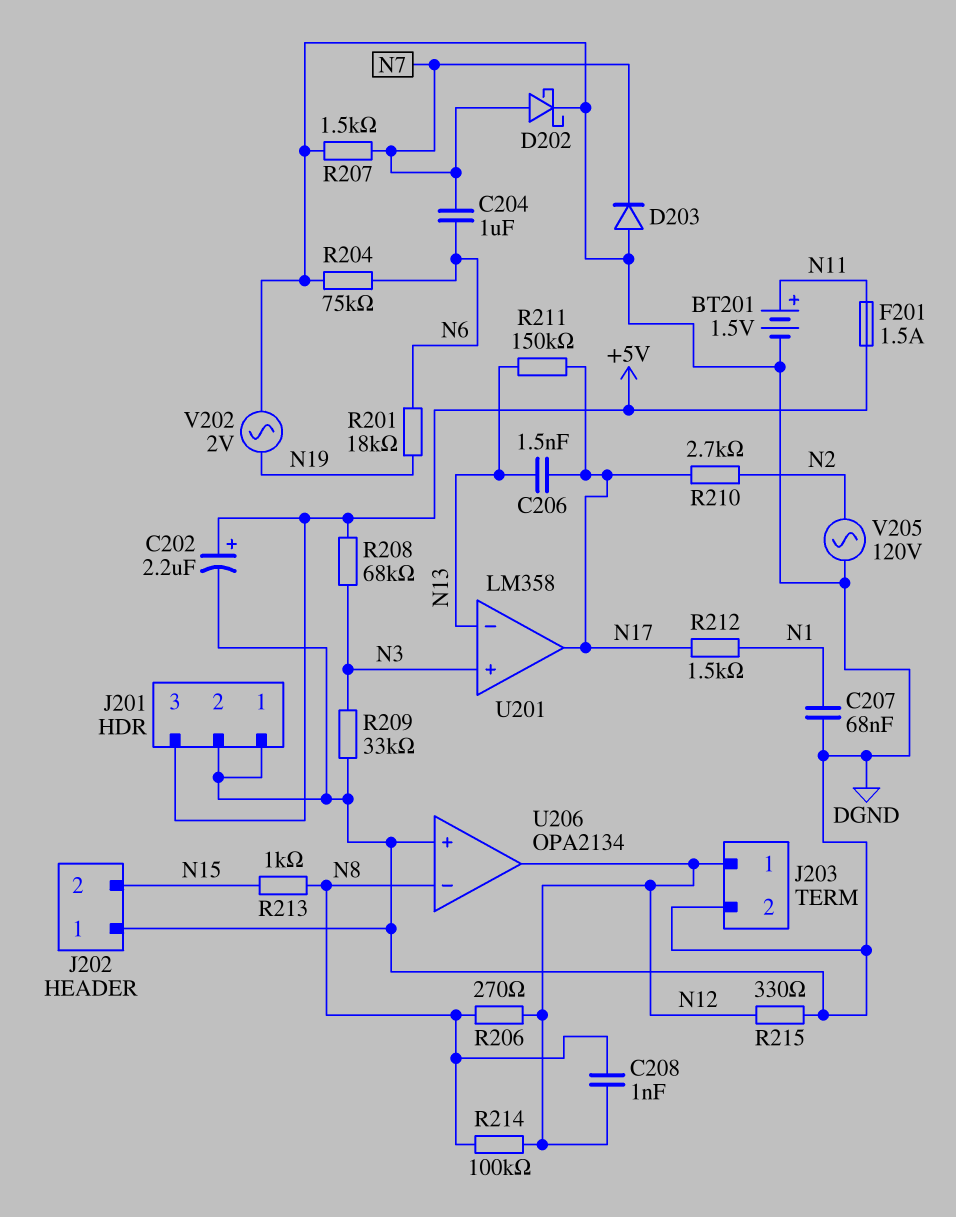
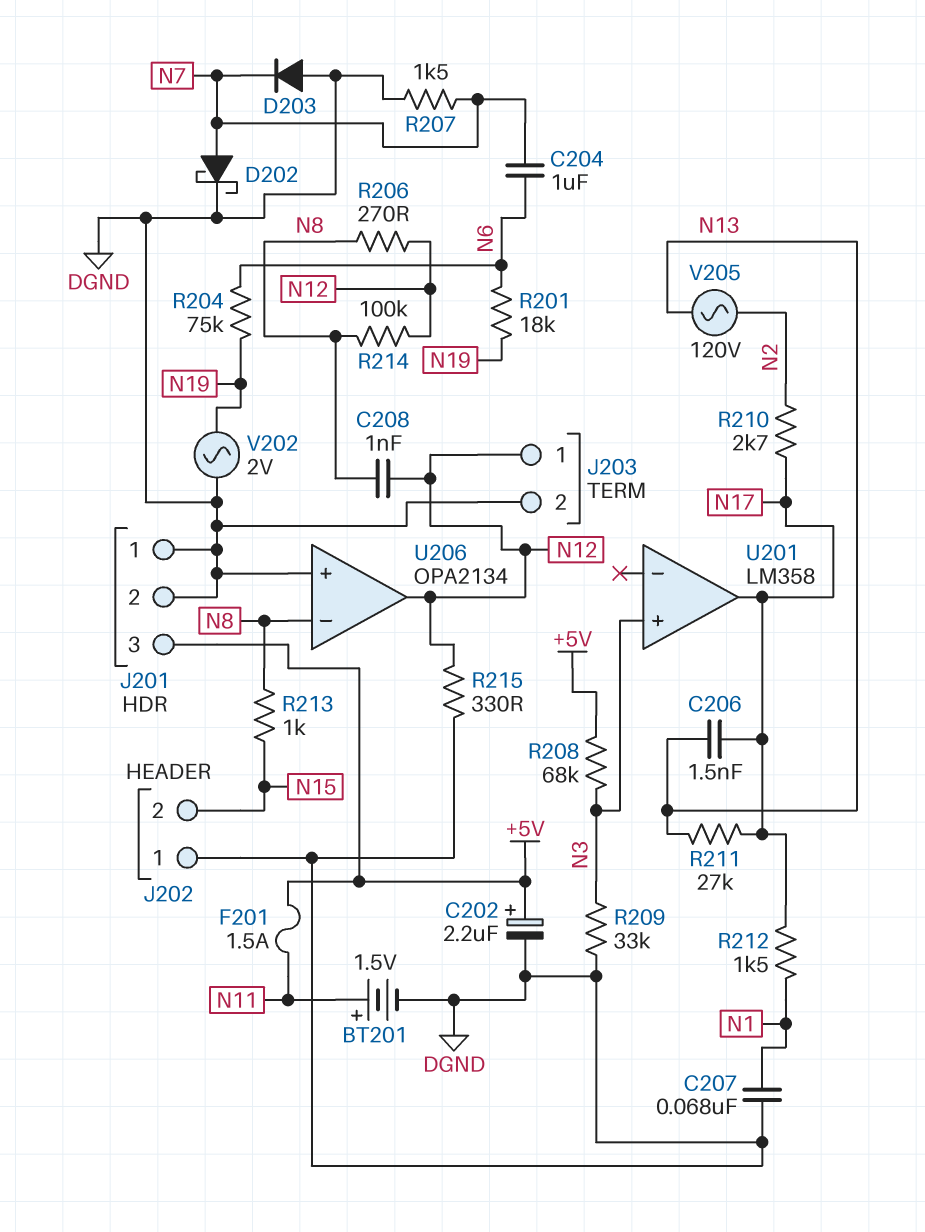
R204: 75k (DGND, N6) -> 75k (N6, N19)
R211: 150k (N13, N17) -> 27k (N13, N17)
U201 pin in-: N13 -> none
V205: AC 120V (DGND, N2) -> AC 120V (N2, N13)

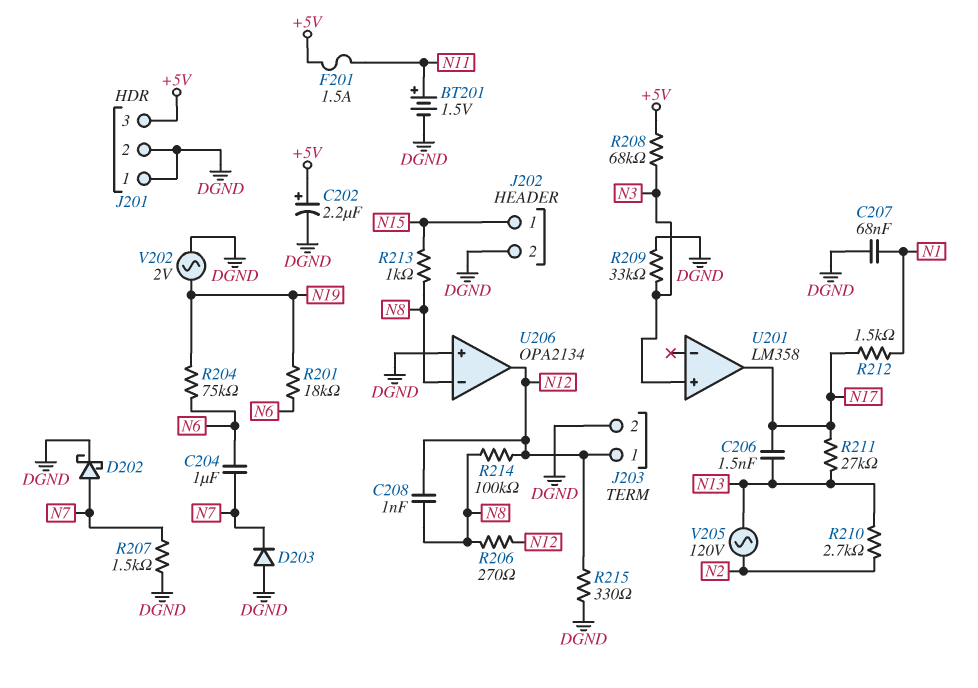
J202 pin 1: DGND -> N15
J202 pin 2: N15 -> DGND
R210: 2.7k (N2, N17) -> 2.7k (N2, N13)

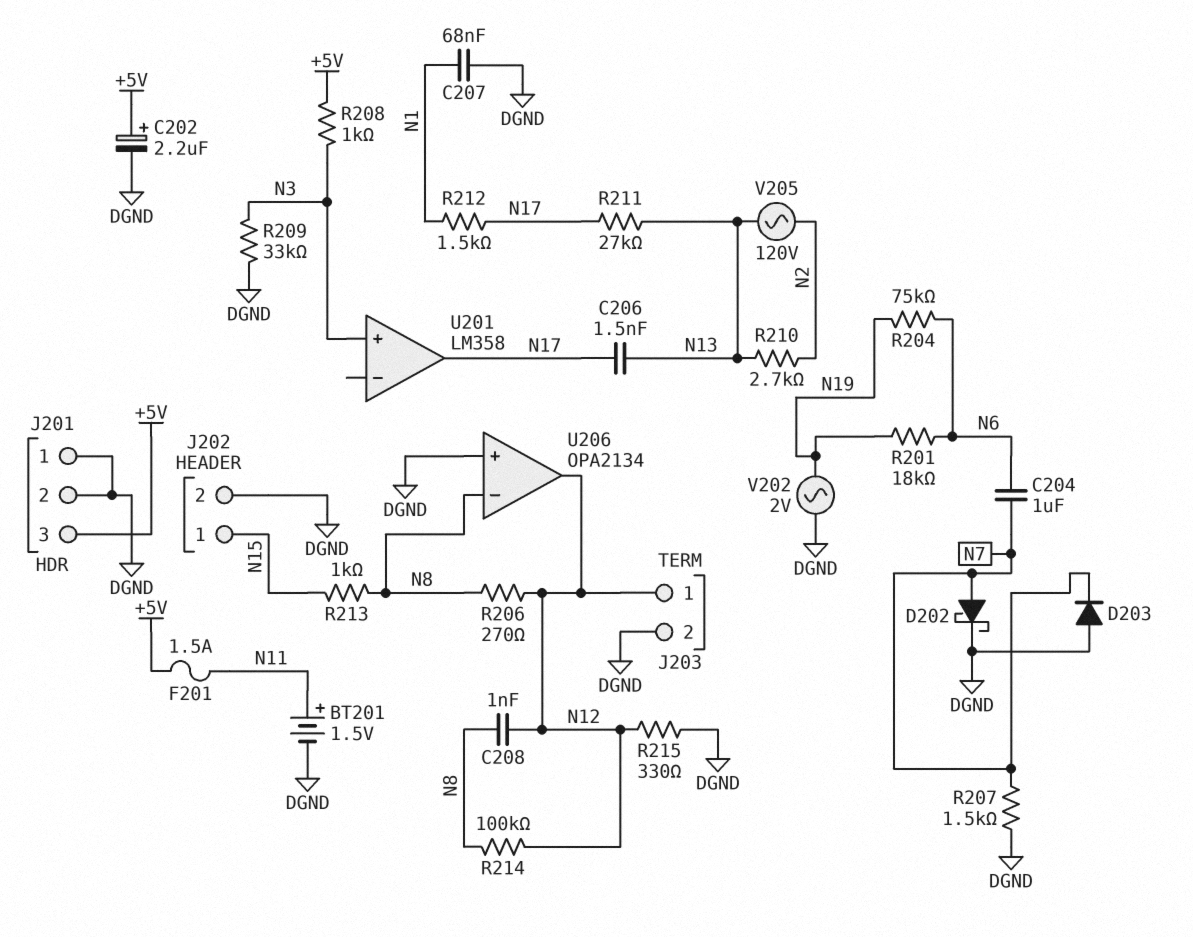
R208: 68k (+5V, N3) -> 1k (+5V, N3)

